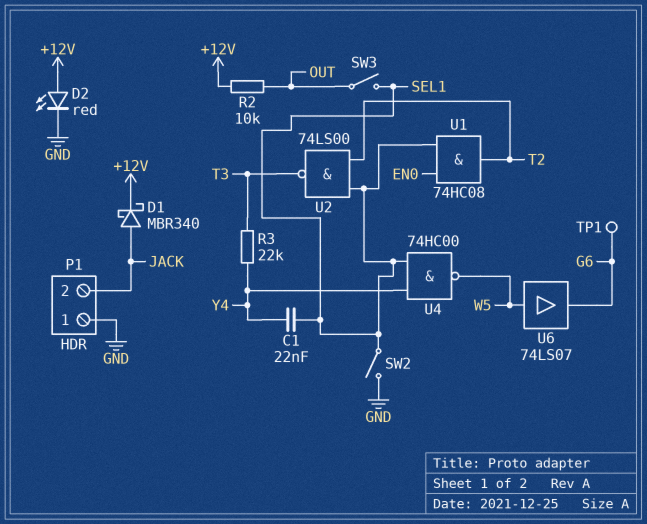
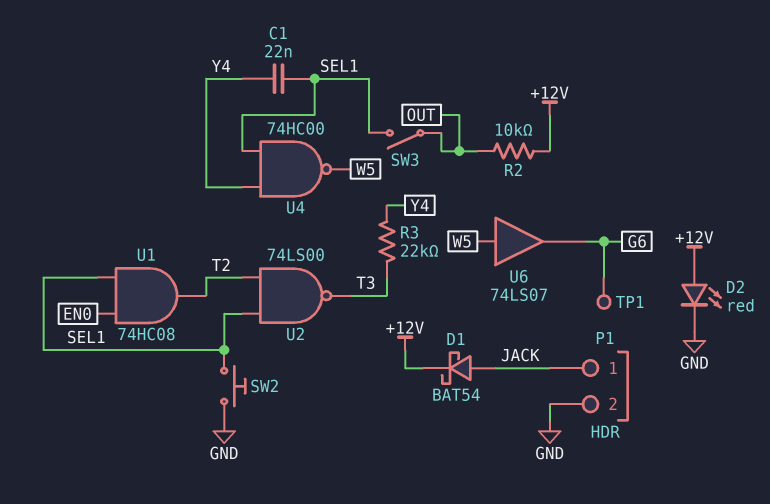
D1: schottky MBR340 (A JACK, K +12V) -> schottky BAT54 (A JACK, K +12V)
P1 pin 1: GND -> JACK
P1 pin 2: JACK -> GND
SW2: switch (GND, SEL1) -> button (GND, SEL1)

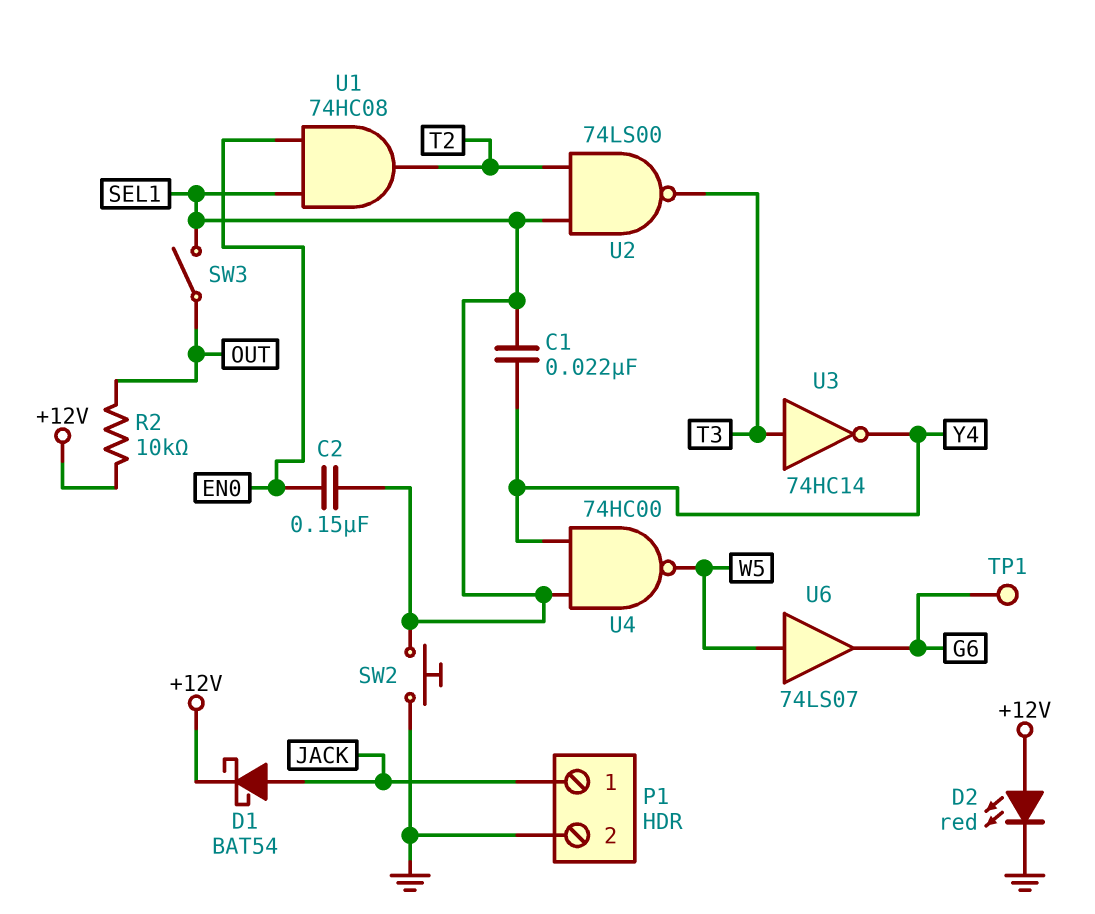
C2: none -> 150nF (EN0, SEL1)
R3: 22k (T3, Y4) -> none
U3: none -> NOT 74HC14 (in T3, out Y4)

